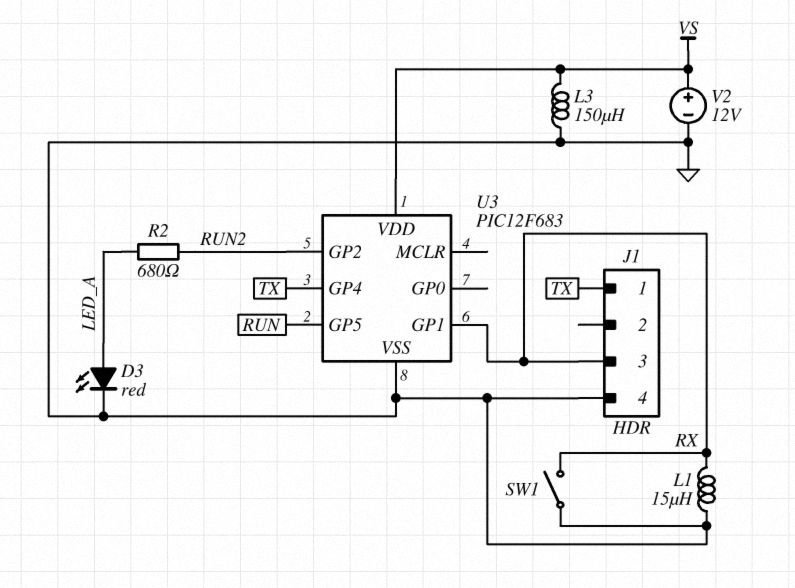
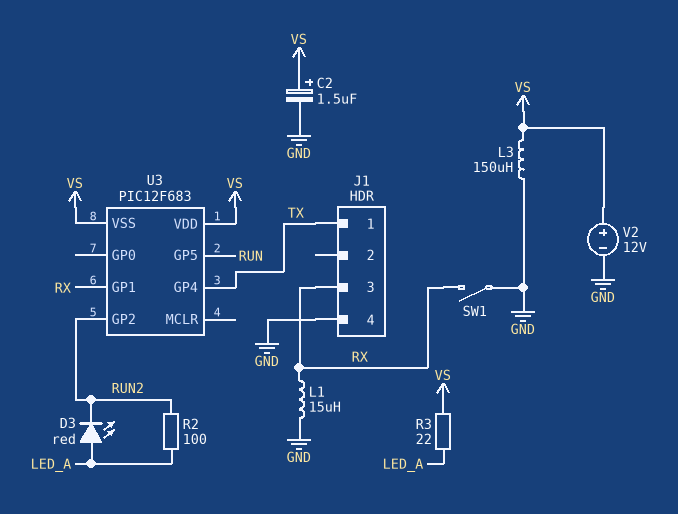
C2: none -> 1.5uF (plus VS, minus GND)
D3: LED red (A LED_A, K GND) -> LED red (A LED_A, K RUN2)
R2: 680 (LED_A, RUN2) -> 100 (LED_A, RUN2)
R3: none -> 22 (LED_A, VS)
U3 pin VSS: GND -> VS

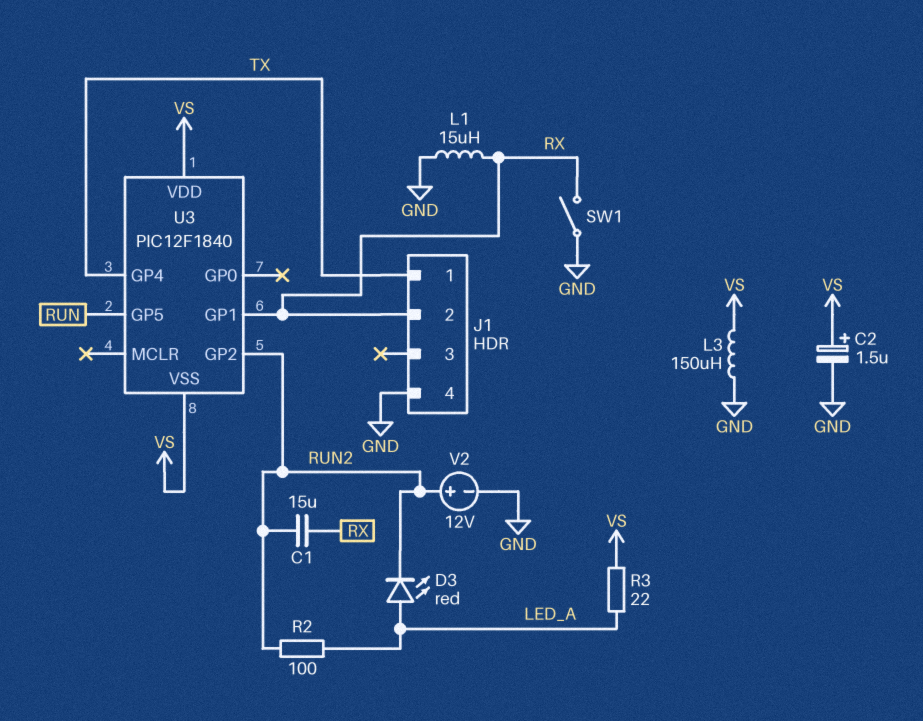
C1: none -> 15uF (RUN2, RX)
J1 pin 2: none -> RX
J1 pin 3: RX -> none
U3: PIC12F683 -> PIC12F1840
V2: 12V (plus VS, minus GND) -> 12V (plus RUN2, minus GND)

